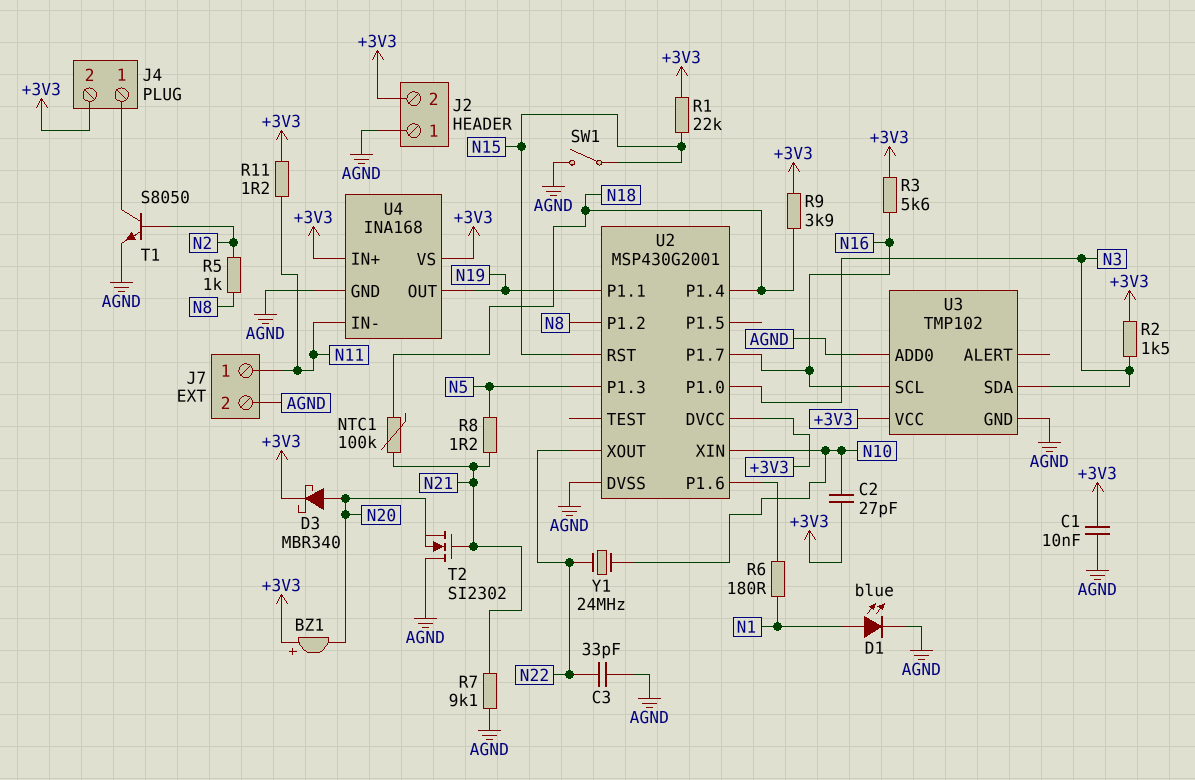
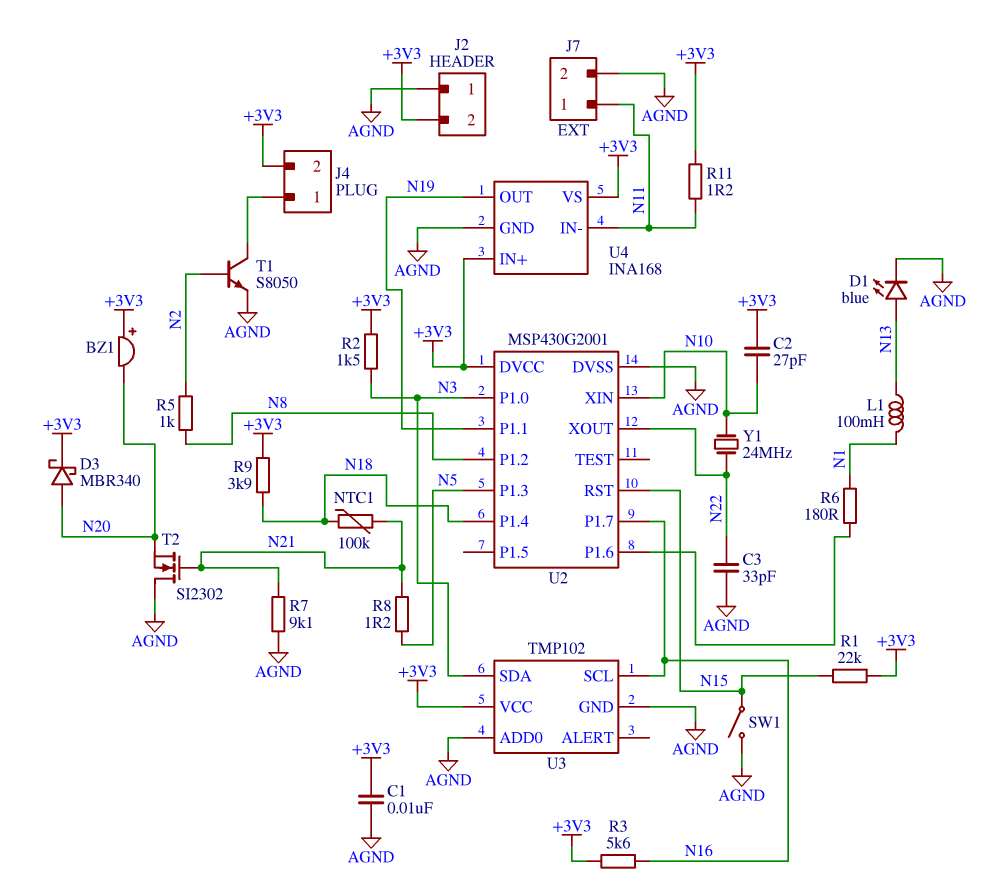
D1: LED blue (A N1, K AGND) -> LED blue (A N13, K AGND)
L1: none -> 100mH (N1, N13)

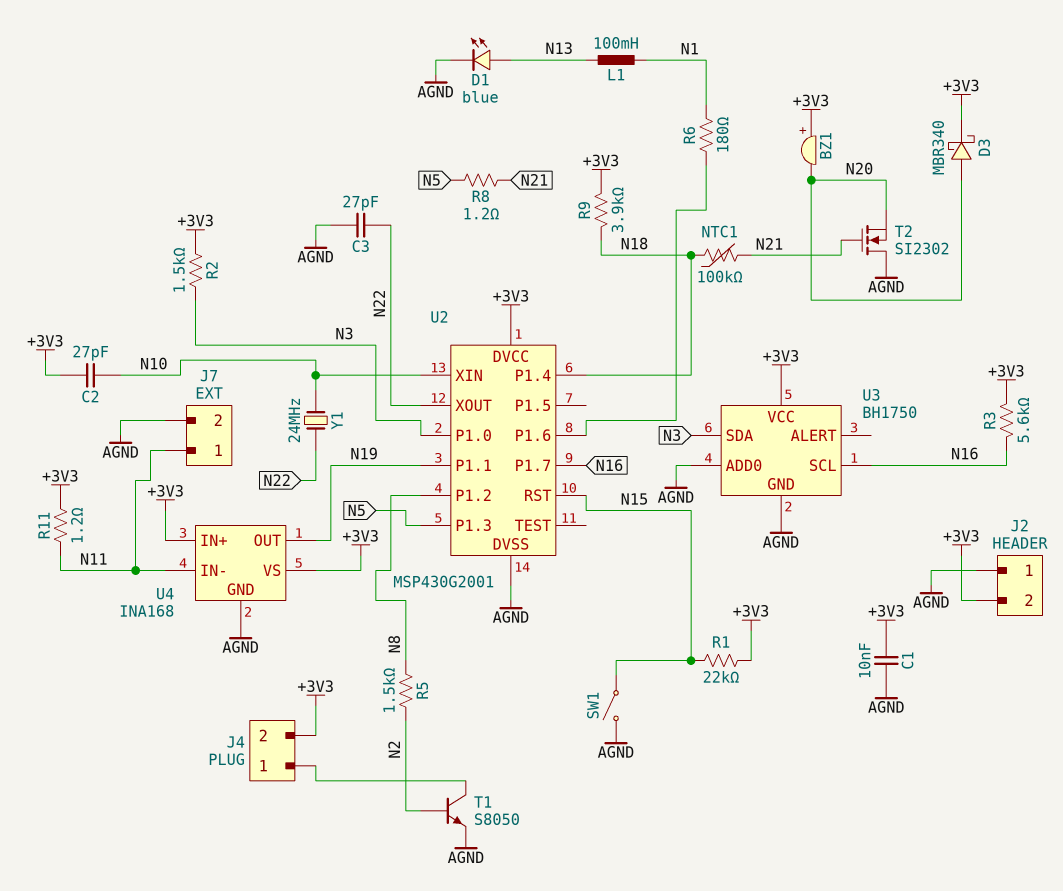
C3: 33pF (AGND, N22) -> 27pF (AGND, N22)
R5: 1k (N2, N8) -> 1.5k (N2, N8)
R7: 9.1k (AGND, N21) -> none
U3: TMP102 -> BH1750

